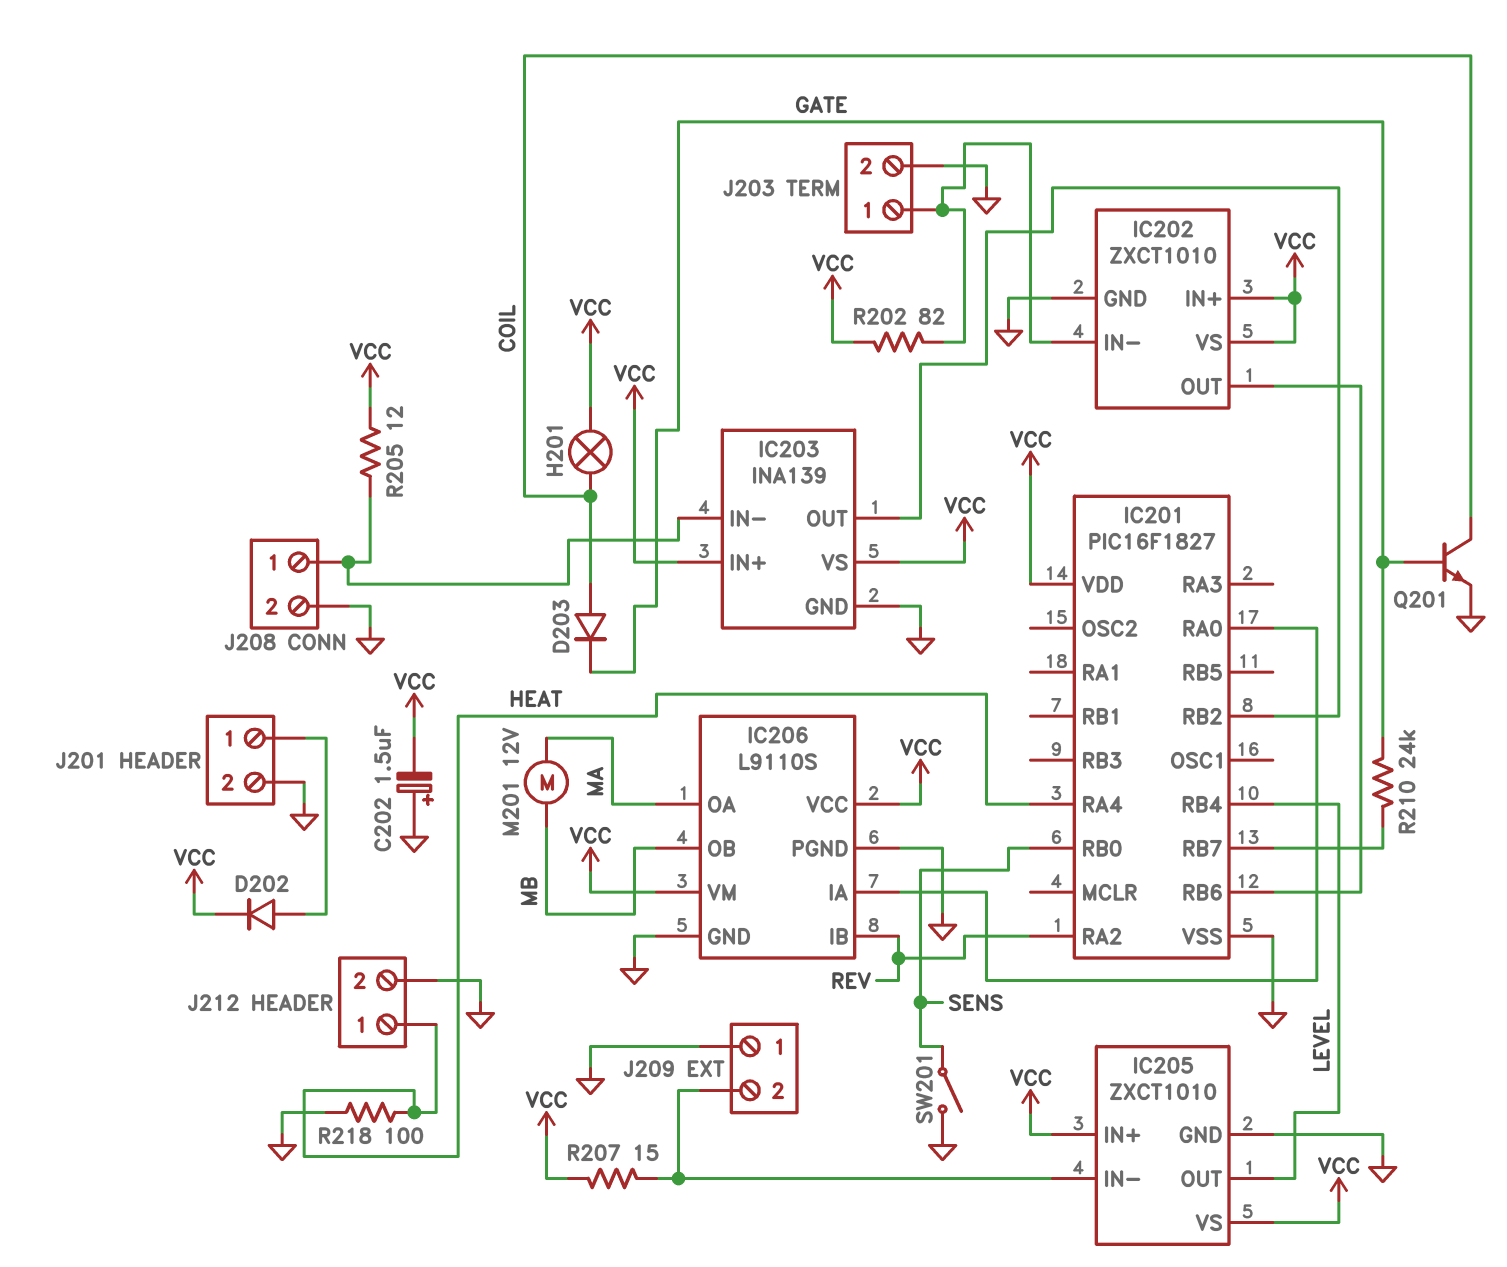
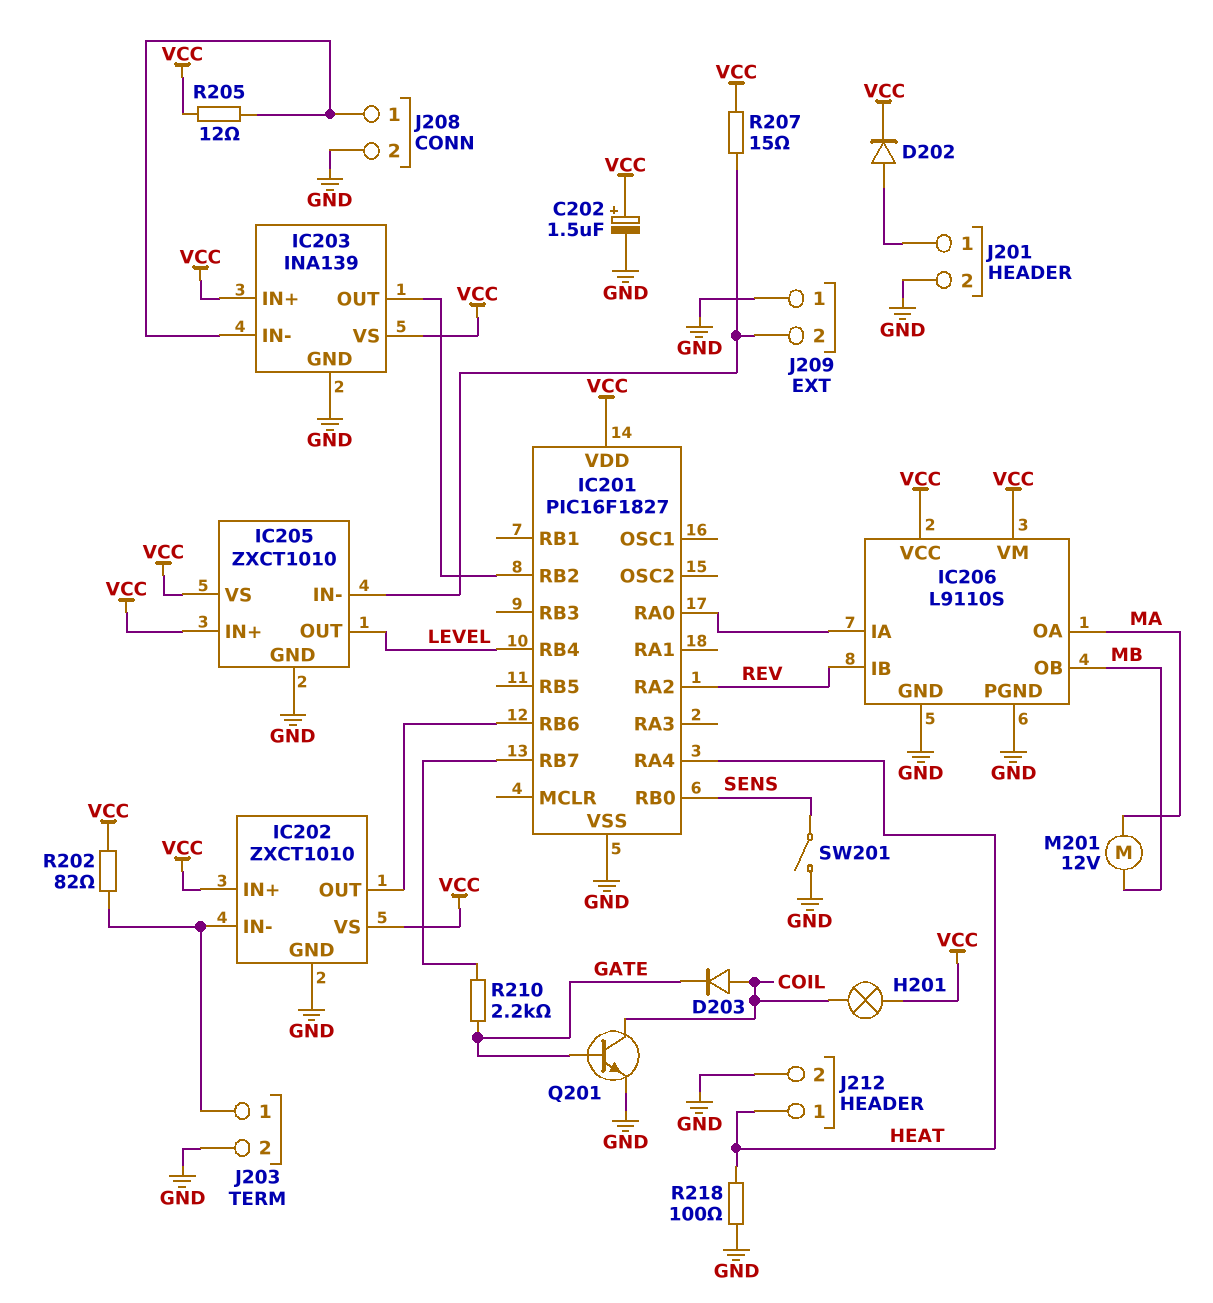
C202: 1.5uF (plus GND, minus VCC) -> 1.5uF (plus VCC, minus GND)
R210: 24k (GATE, IC201/RB7) -> 2.2k (GATE, IC201/RB7)

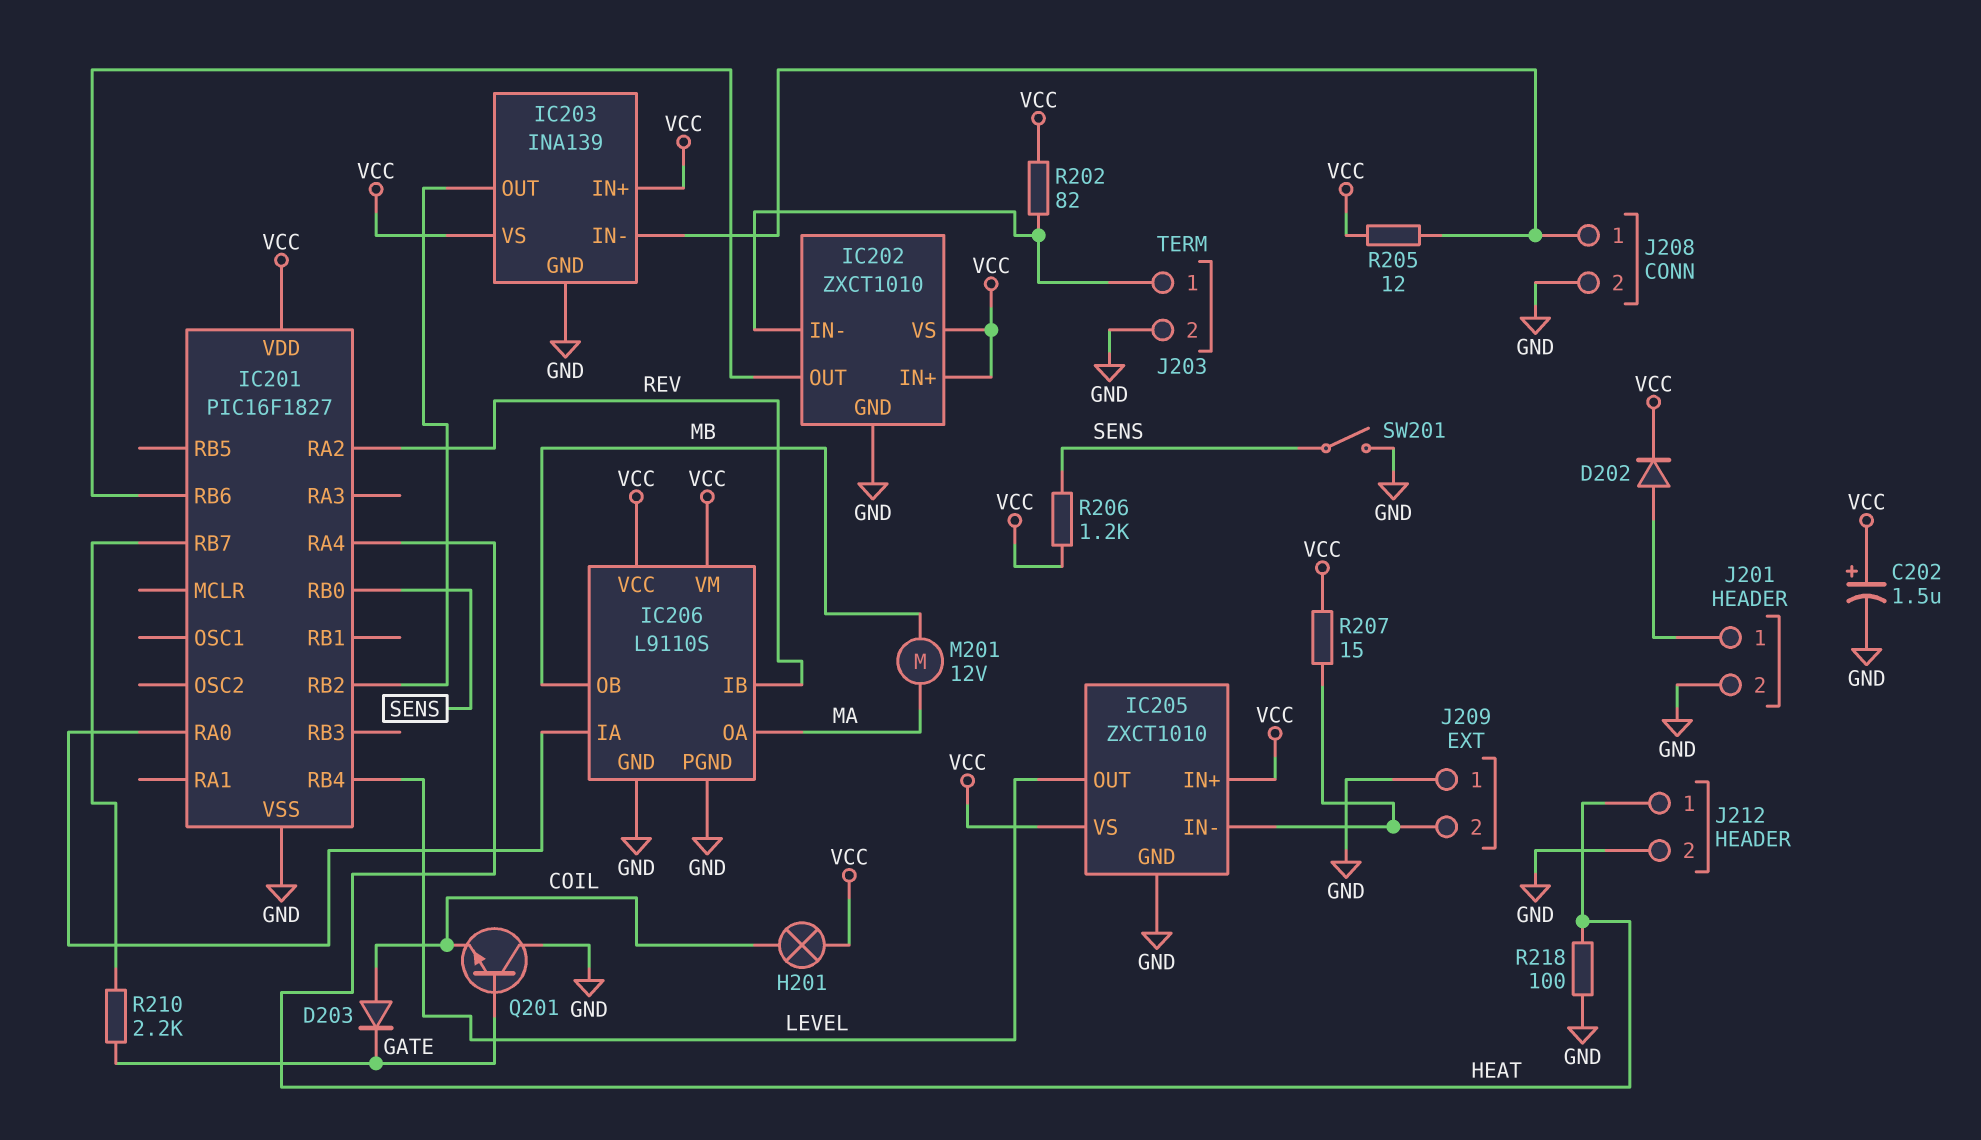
Q201: NPN (B GATE, C COIL, E GND) -> NPN (B GATE, C GND, E COIL)
R206: none -> 1.2k (SENS, VCC)

